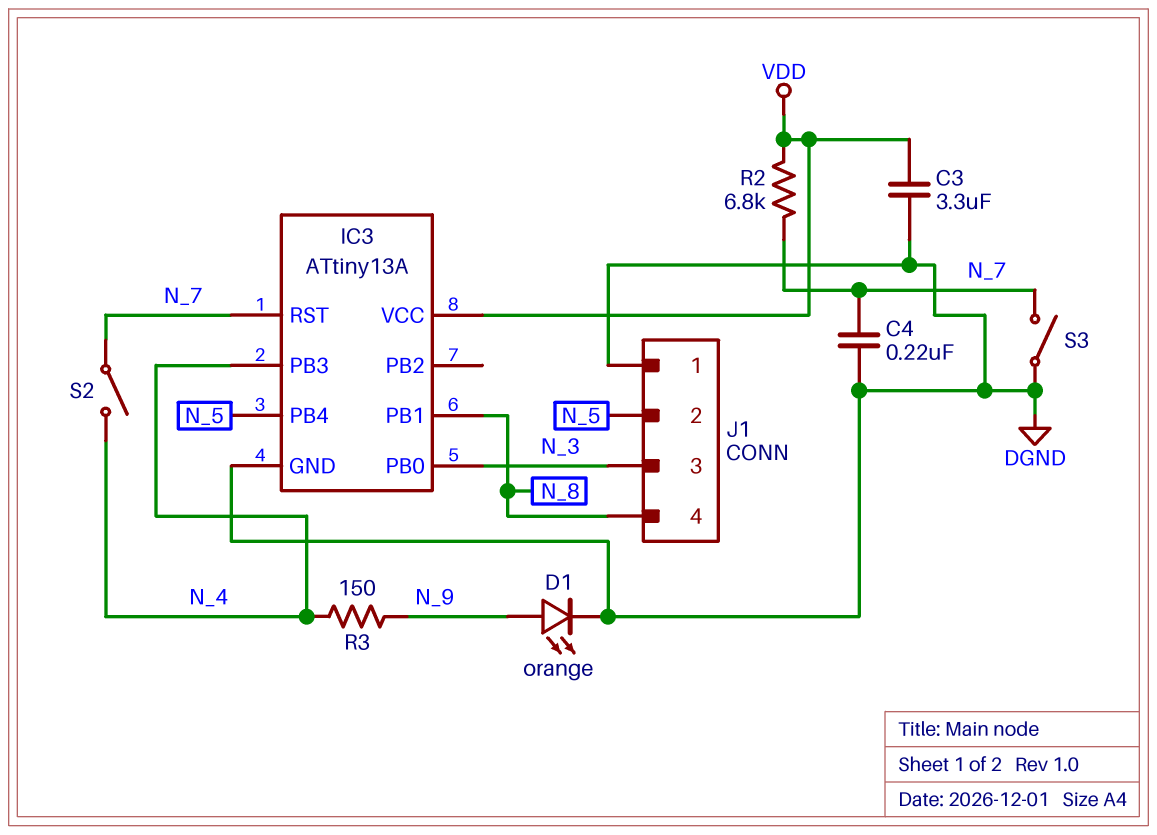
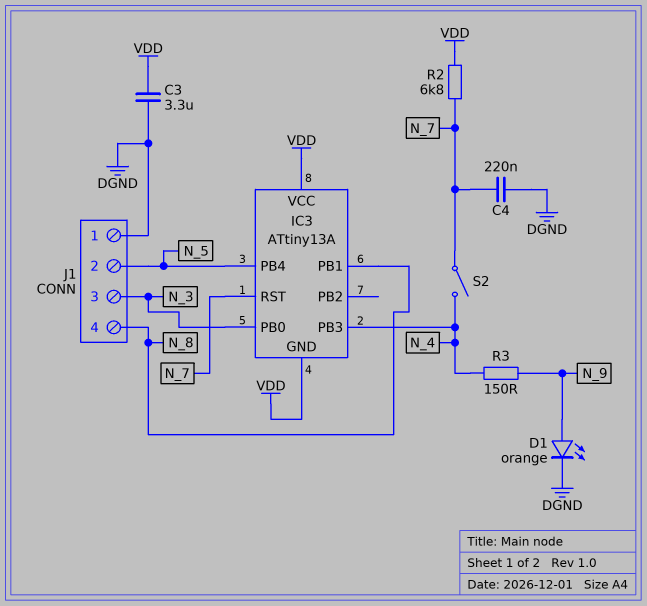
IC3 pin GND: DGND -> VDD
S3: switch (DGND, N_7) -> none

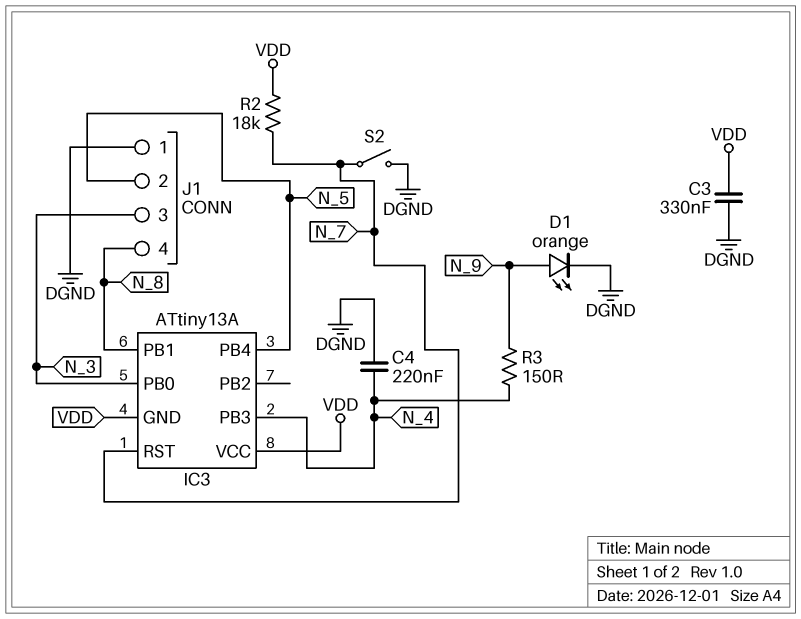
C3: 3.3uF (DGND, VDD) -> 330nF (DGND, VDD)
C4: 220nF (DGND, N_7) -> 220nF (DGND, N_4)
R2: 6.8k (N_7, VDD) -> 18k (N_7, VDD)
S2: switch (N_4, N_7) -> switch (DGND, N_7)

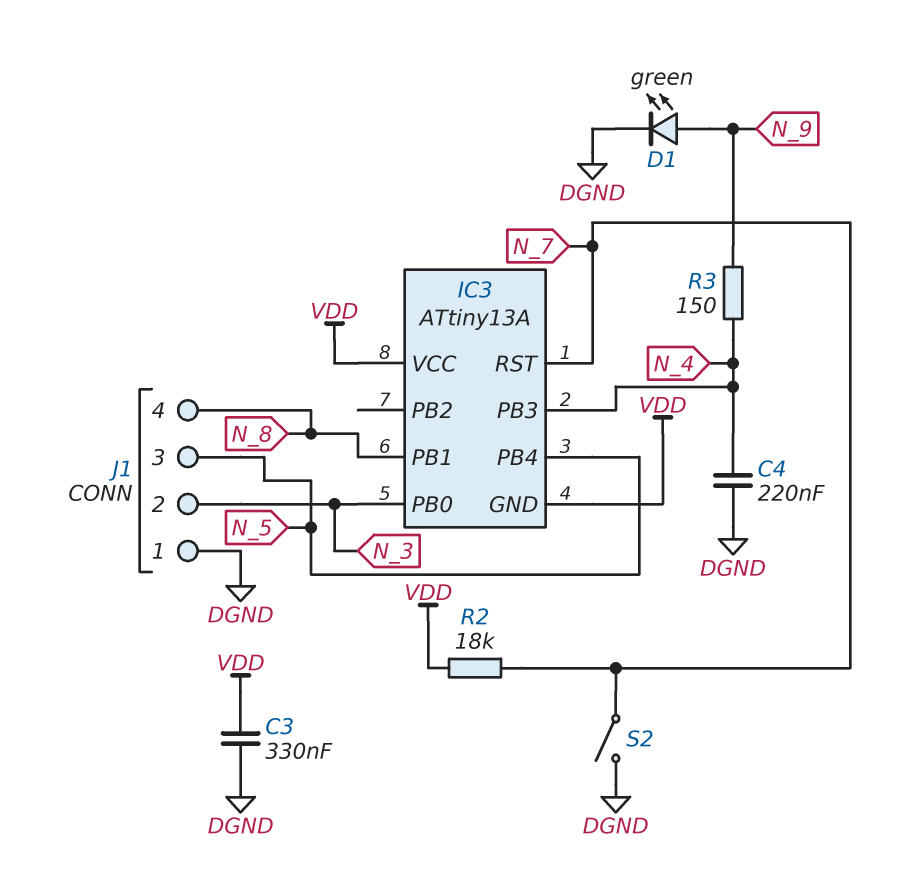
D1: LED orange (A N_9, K DGND) -> LED green (A N_9, K DGND)
J1 pin 2: N_5 -> N_3
J1 pin 3: N_3 -> N_5

